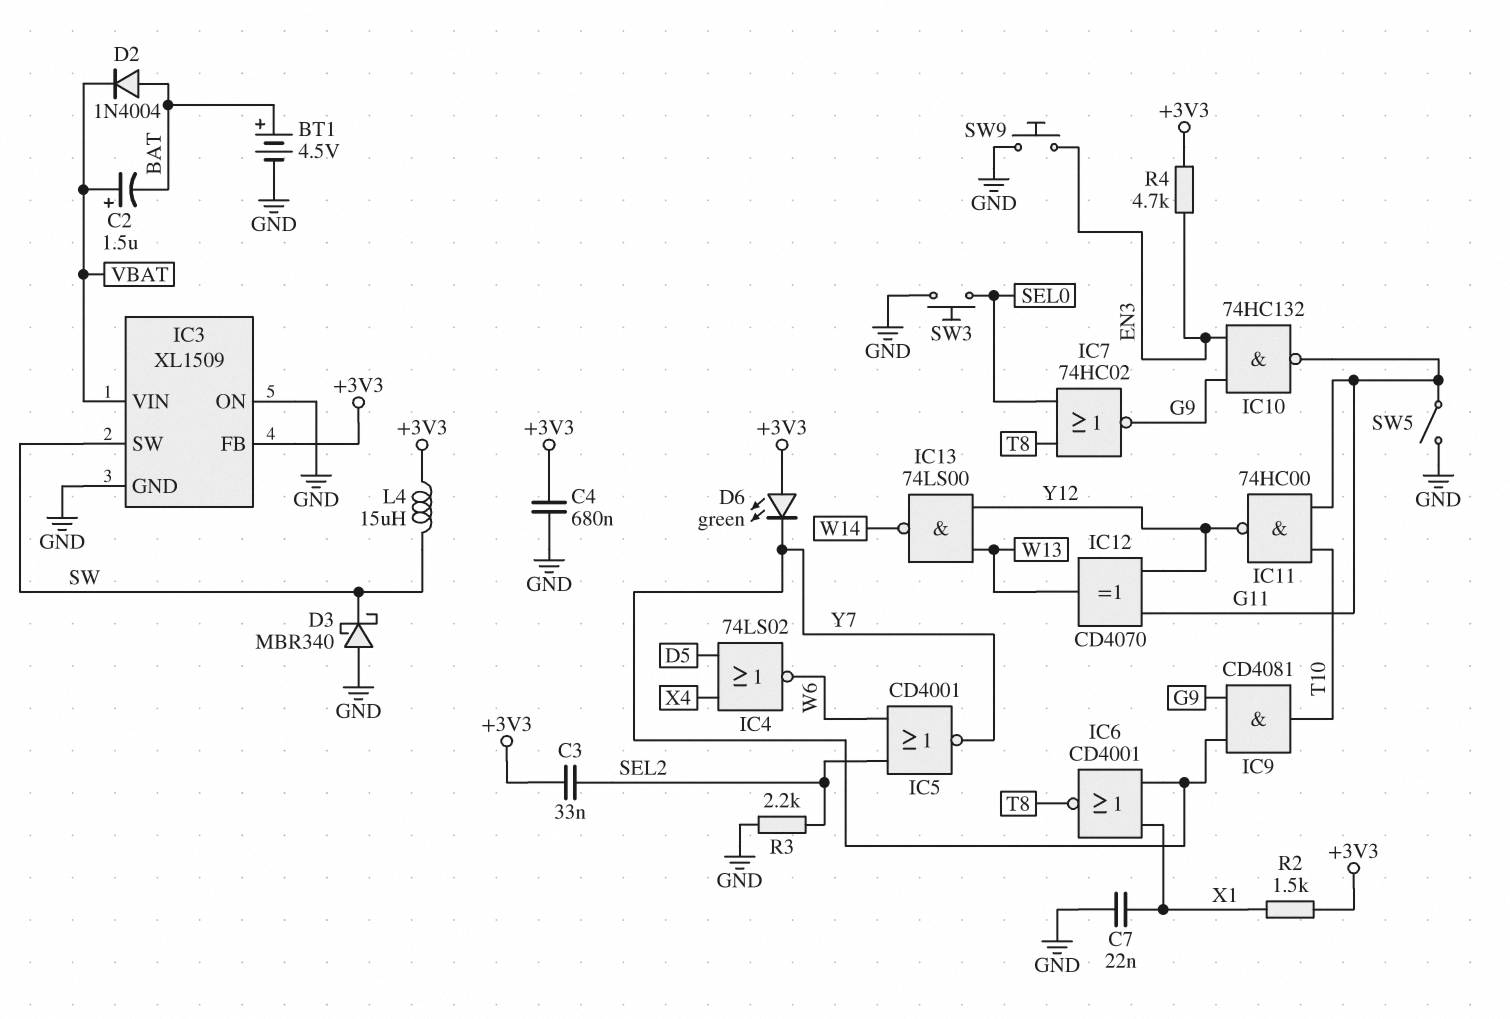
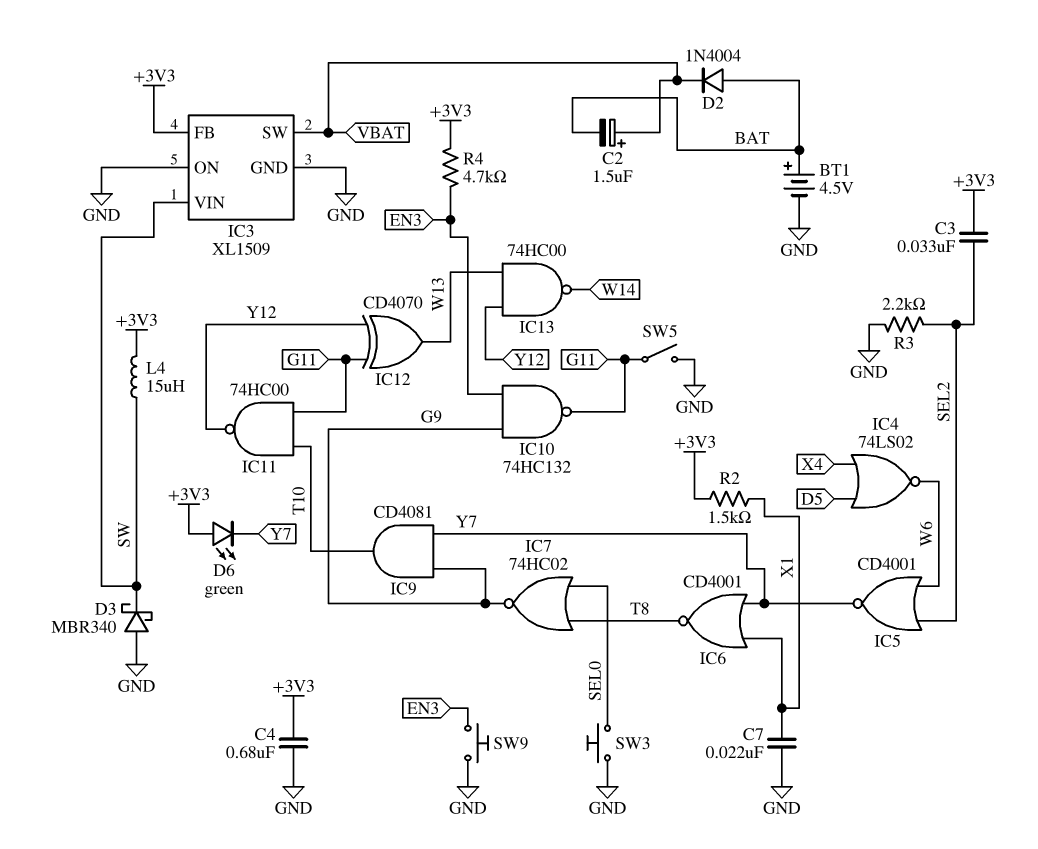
IC3 pin SW: SW -> VBAT
IC3 pin VIN: VBAT -> SW
IC13: NAND 74LS00 (in W13, in Y12, out W14) -> NAND 74HC00 (in W13, in Y12, out W14)

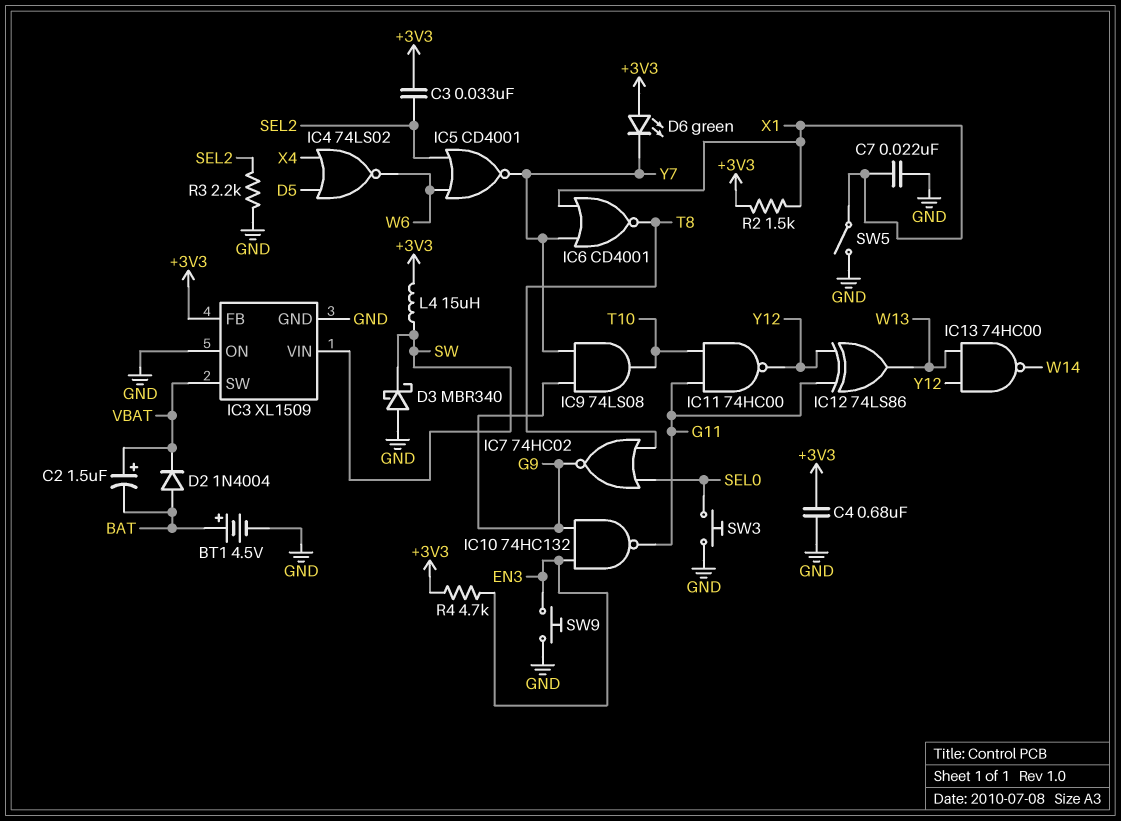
IC9: AND CD4081 (in G9, in Y7, out T10) -> AND 74LS08 (in G9, in Y7, out T10)
IC12: XOR CD4070 (in G11, in Y12, out W13) -> XOR 74LS86 (in G11, in Y12, out W13)
SW5: switch (G11, GND) -> switch (GND, X1)

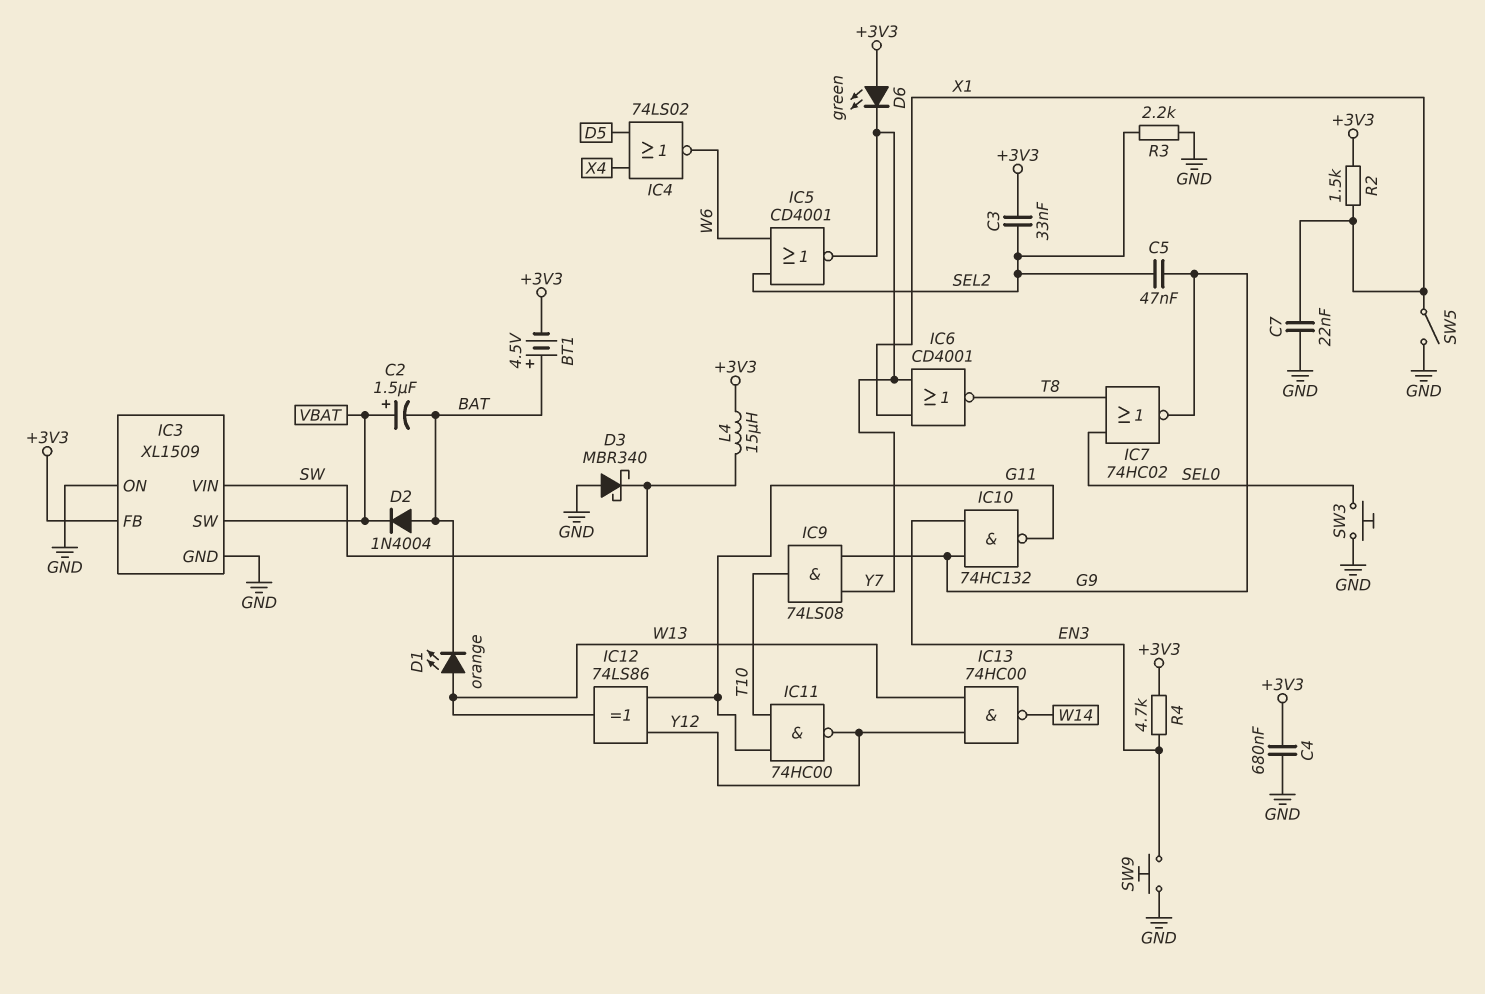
BT1: 4.5V (plus BAT, minus GND) -> 4.5V (plus BAT, minus +3V3)
C5: none -> 47nF (G9, SEL2)
D1: none -> LED orange (A W13, K BAT)

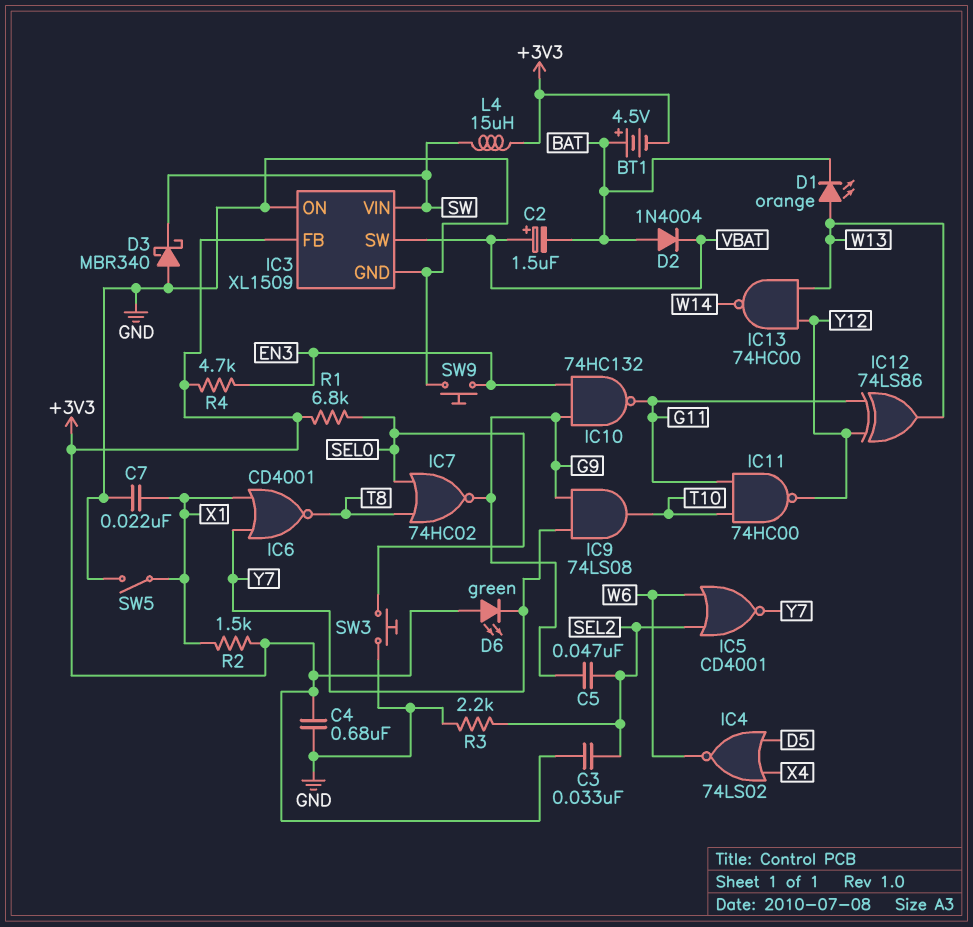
R1: none -> 6.8k (+3V3, SEL0)

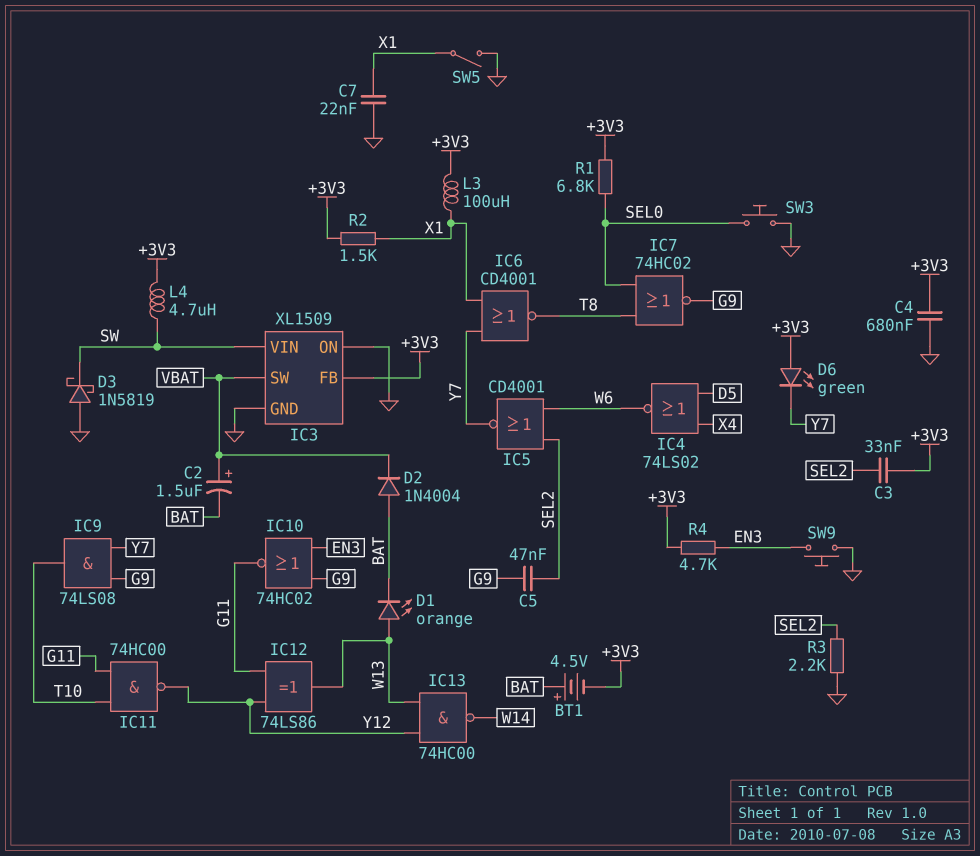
D3: schottky MBR340 (A GND, K SW) -> schottky 1N5819 (A GND, K SW)
IC10: NAND 74HC132 (in EN3, in G9, out G11) -> NOR 74HC02 (in EN3, in G9, out G11)
L3: none -> 100uH (+3V3, X1)
L4: 15uH (+3V3, SW) -> 4.7uH (+3V3, SW)

